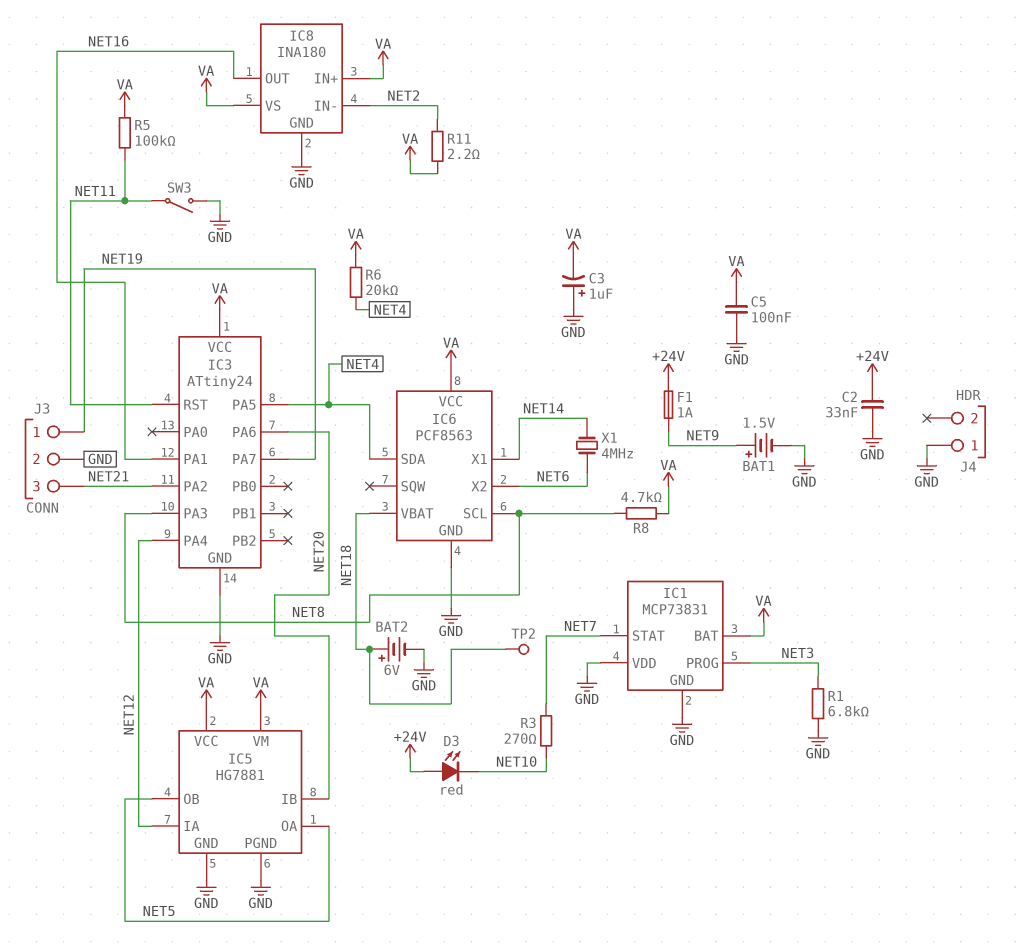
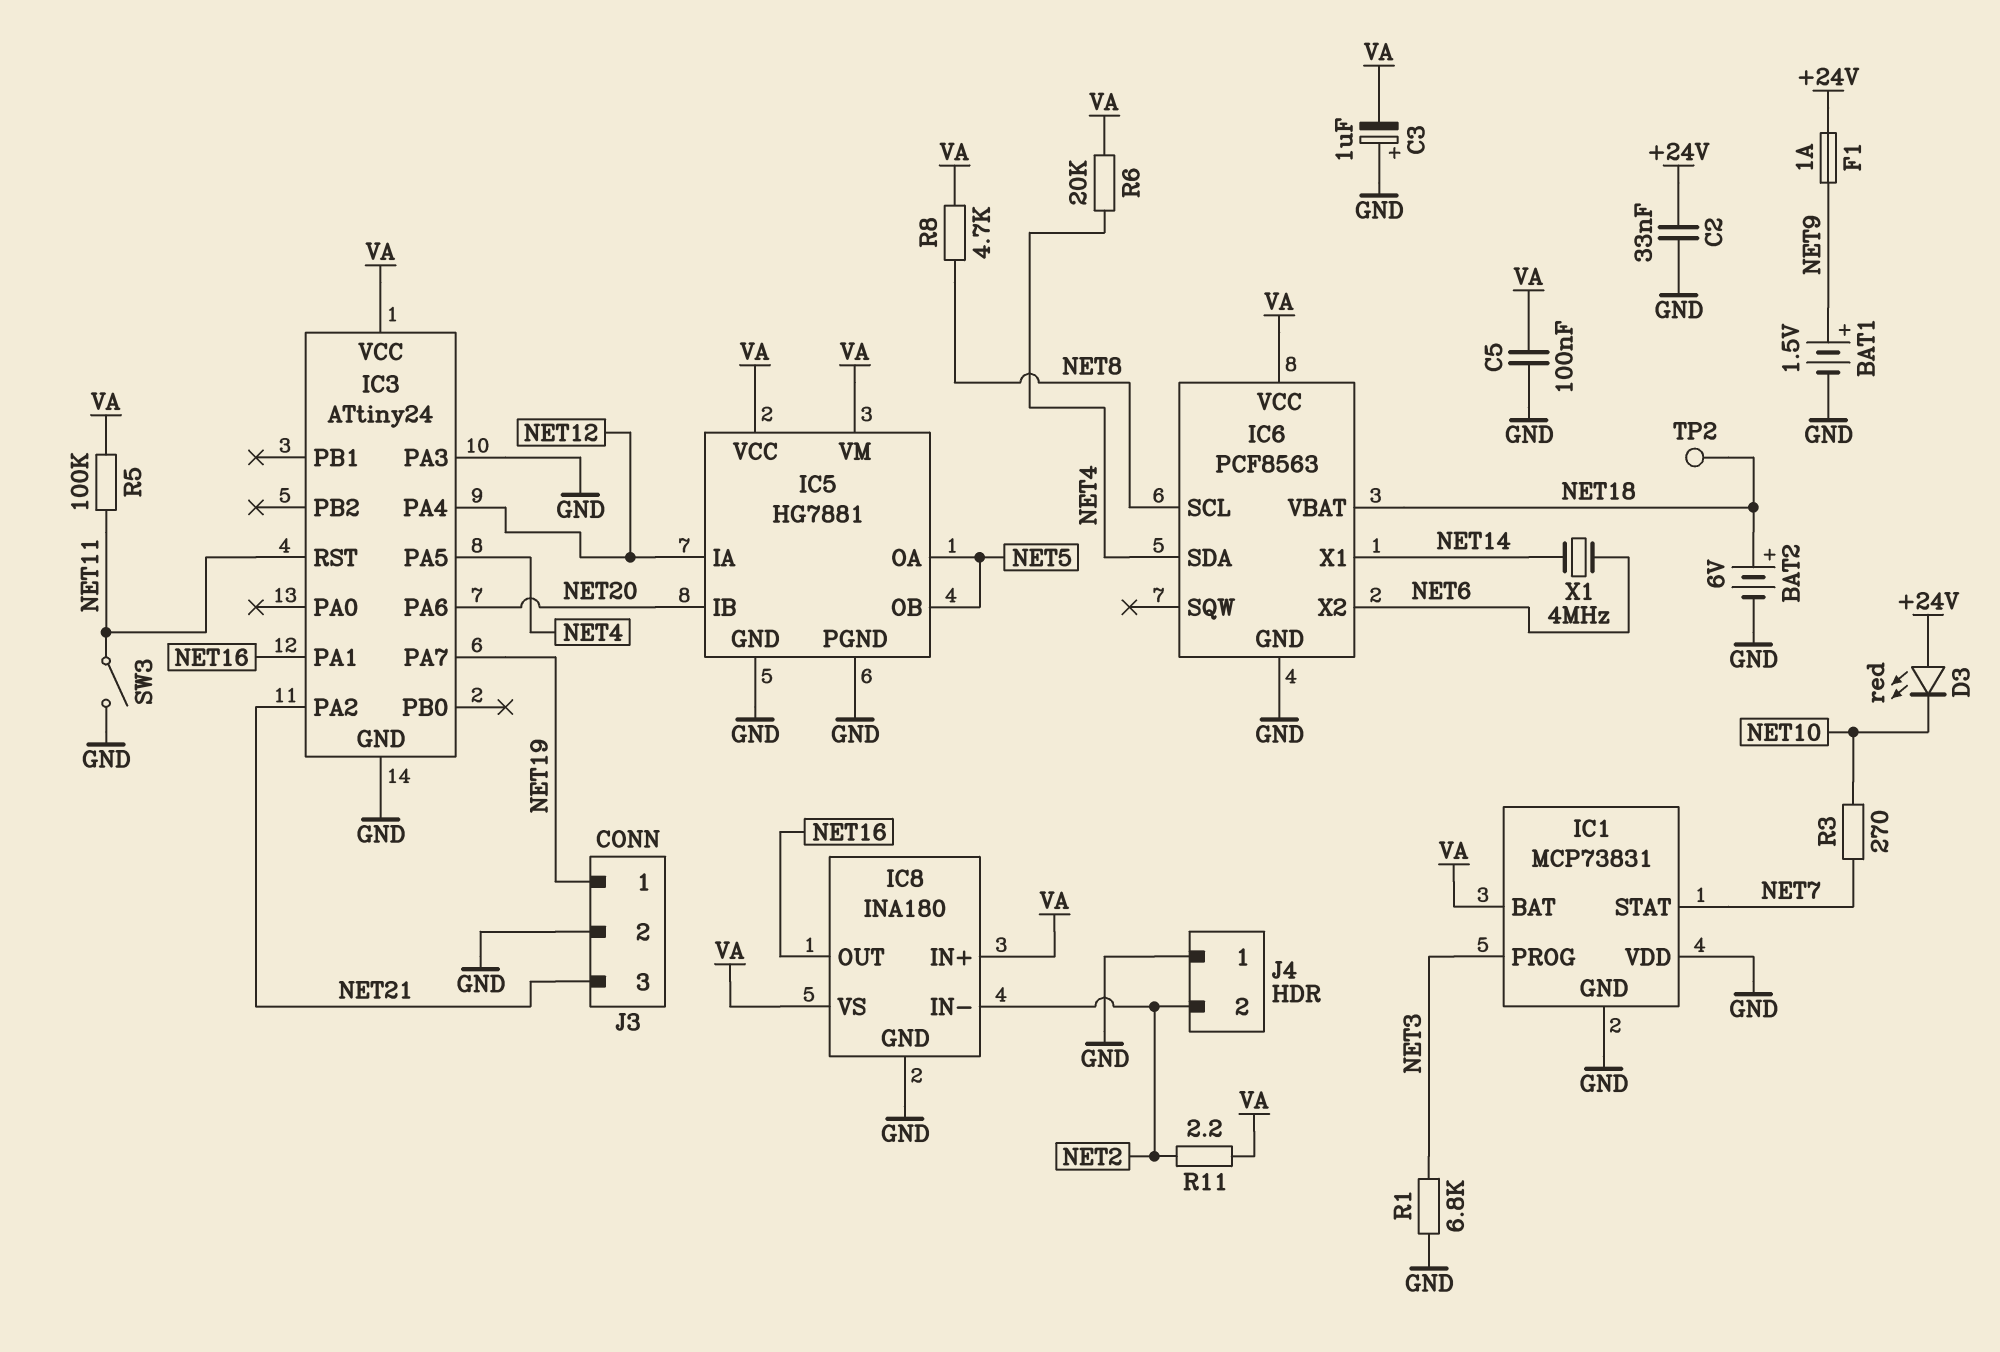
IC3 pin PA3: NET8 -> GND
J4 pin 2: none -> NET2

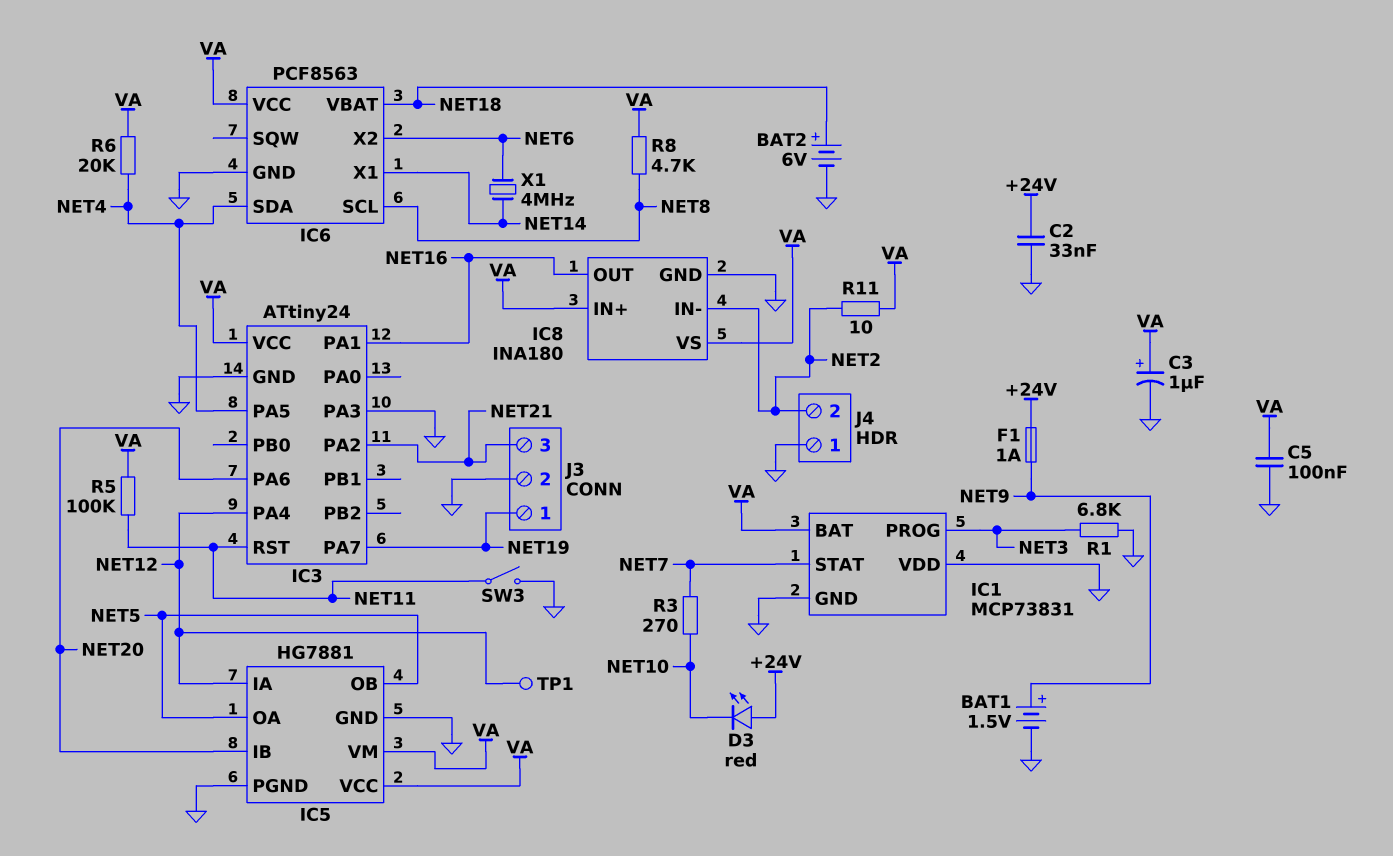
C3: 1uF (plus GND, minus VA) -> 1uF (plus VA, minus GND)
R11: 2.2 (NET2, VA) -> 10 (NET2, VA)
TP1: none -> test point (NET12)
TP2: test point (NET18) -> none

